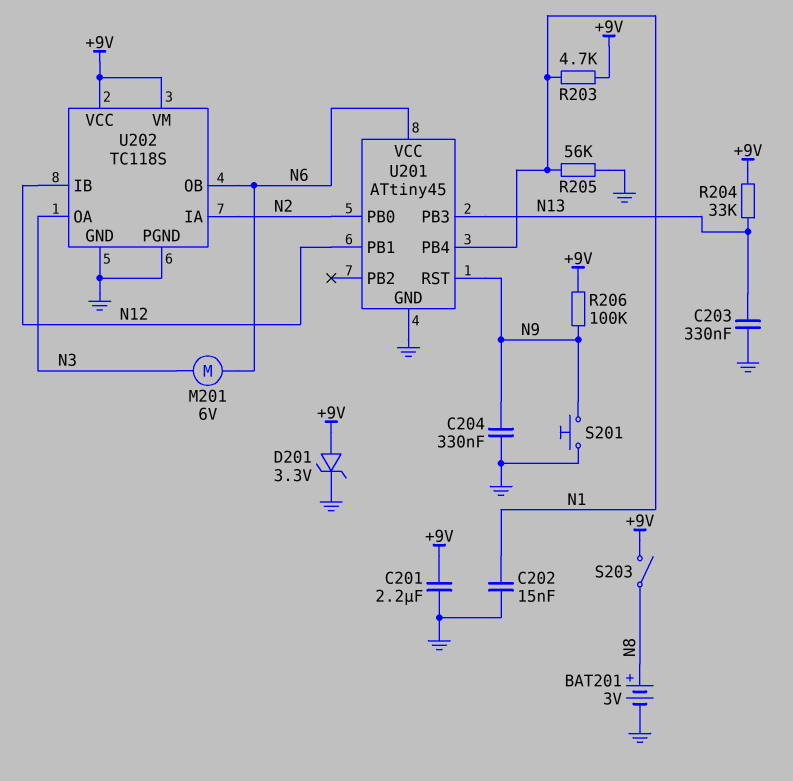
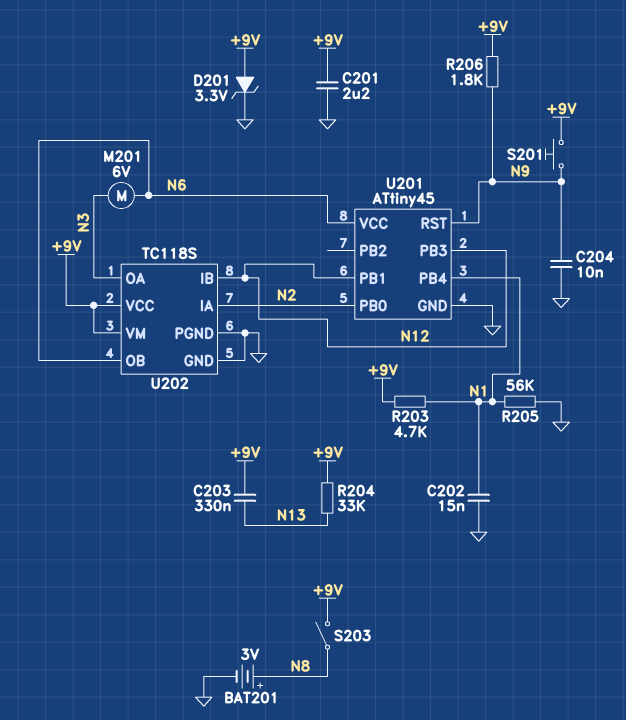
C203: 330nF (GND, N13) -> 330nF (+9V, N13)
C204: 330nF (GND, N9) -> 10nF (GND, N9)
R206: 100k (+9V, N9) -> 1.8k (+9V, N9)
S201: button (GND, N9) -> button (+9V, N9)
U201 pin PB3: N13 -> N12

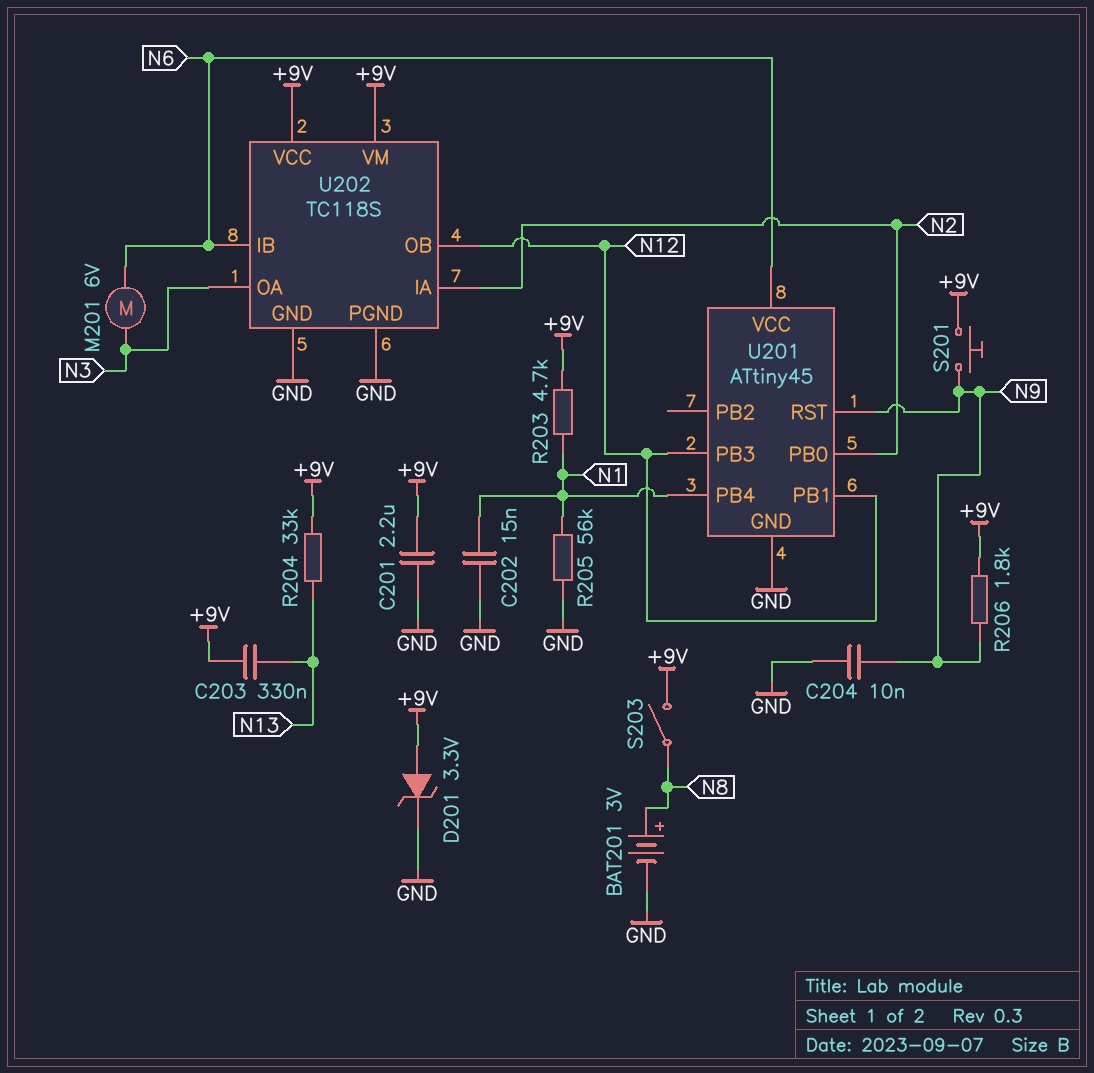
U202 pin IB: N12 -> N6
U202 pin OB: N6 -> N12

